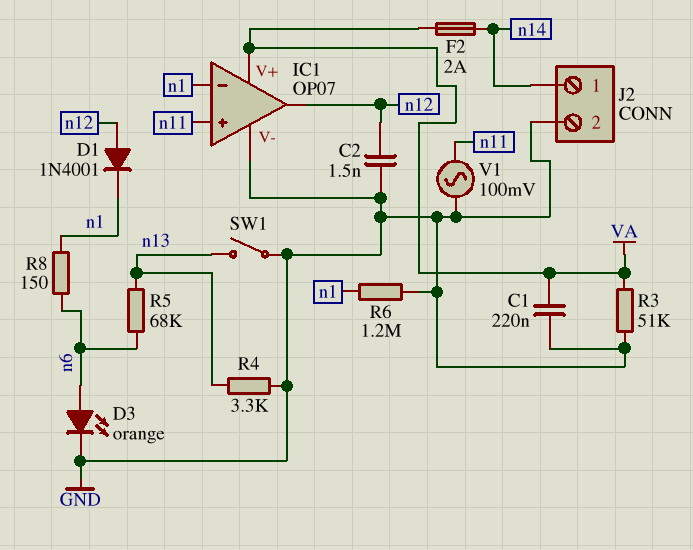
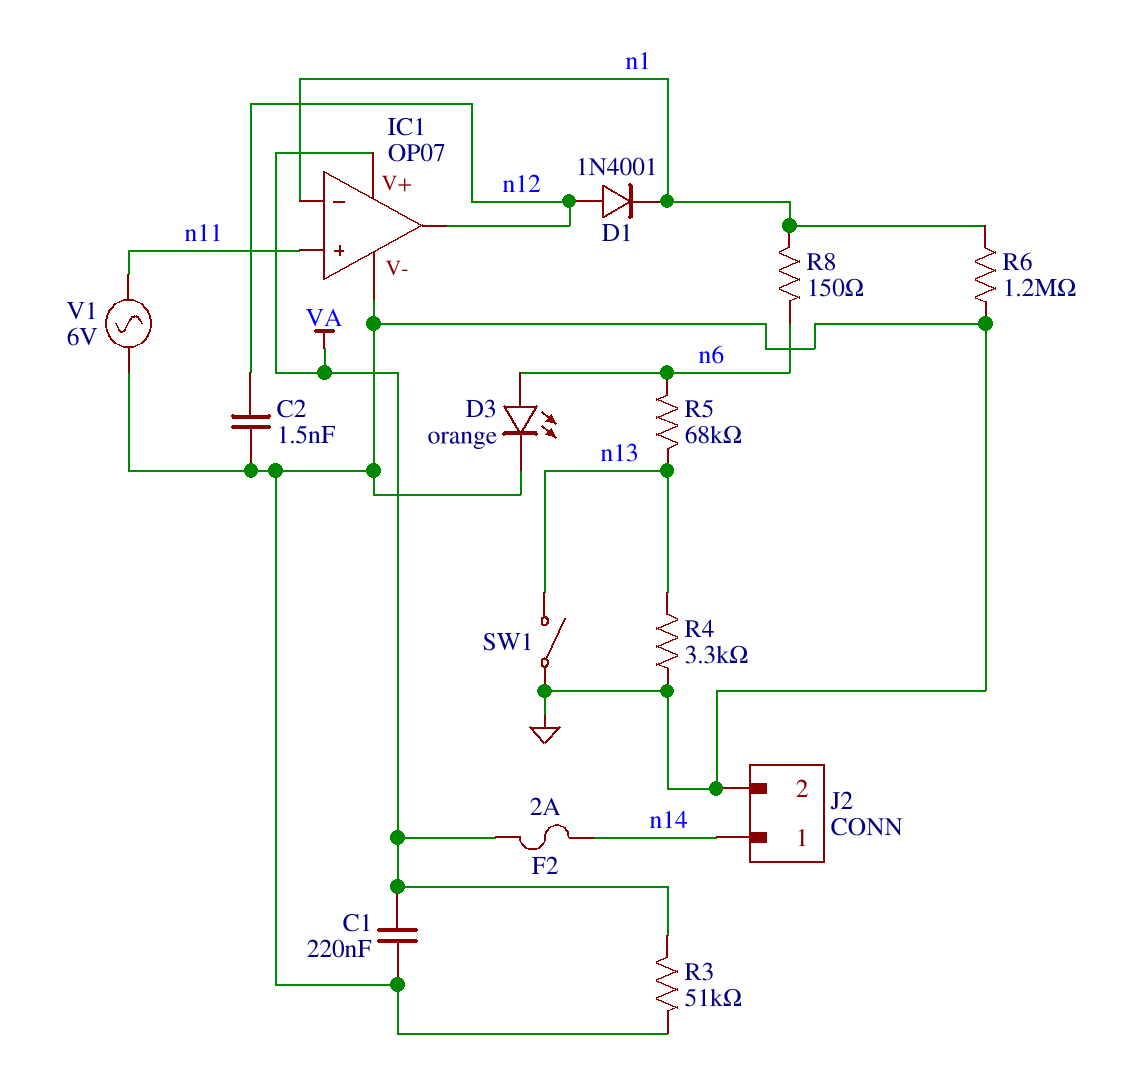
V1: AC 100mV (GND, n11) -> AC 6V (GND, n11)

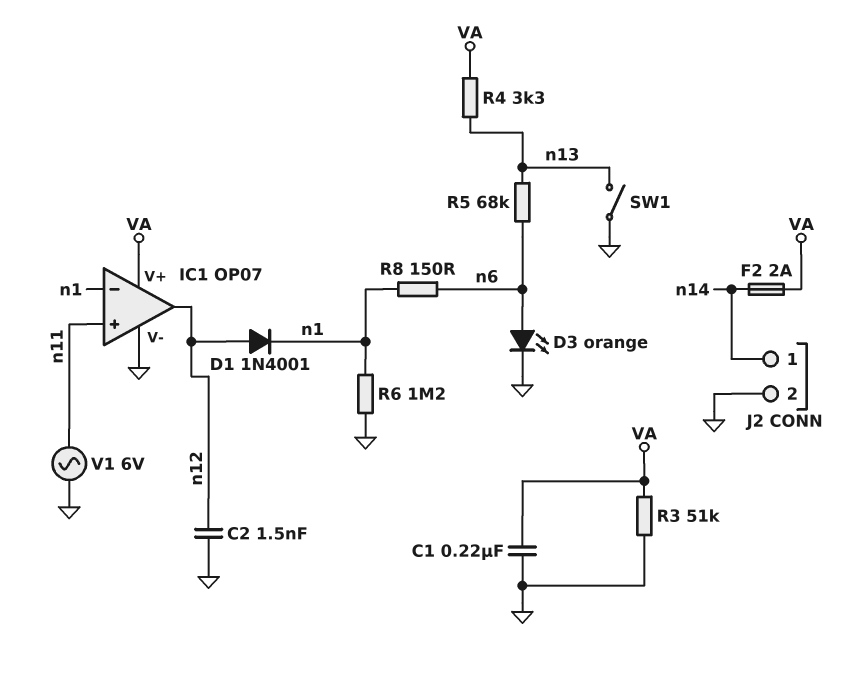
R4: 3.3k (GND, n13) -> 3.3k (VA, n13)

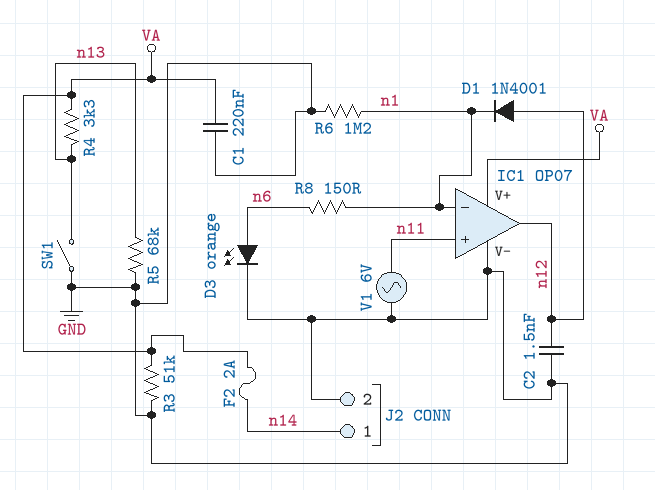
R5: 68k (n6, n13) -> 68k (GND, n13)

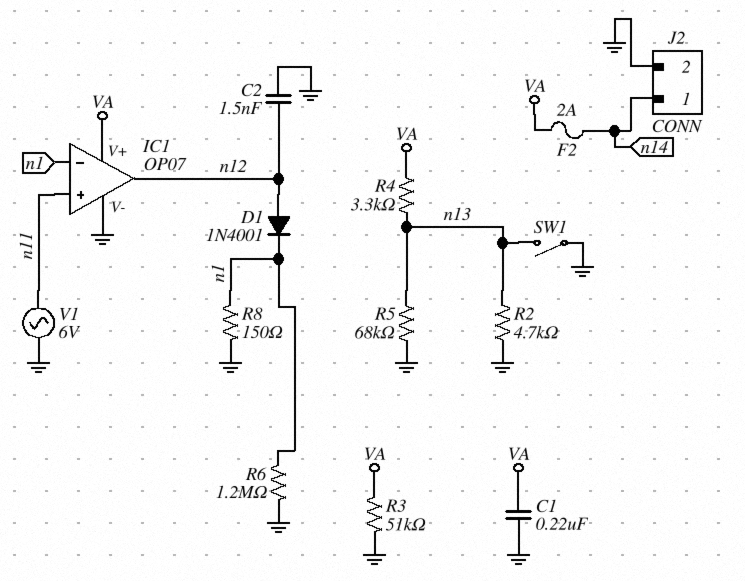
D3: LED orange (A n6, K GND) -> none
R2: none -> 4.7k (GND, n13)
R8: 150 (n1, n6) -> 150 (GND, n1)

